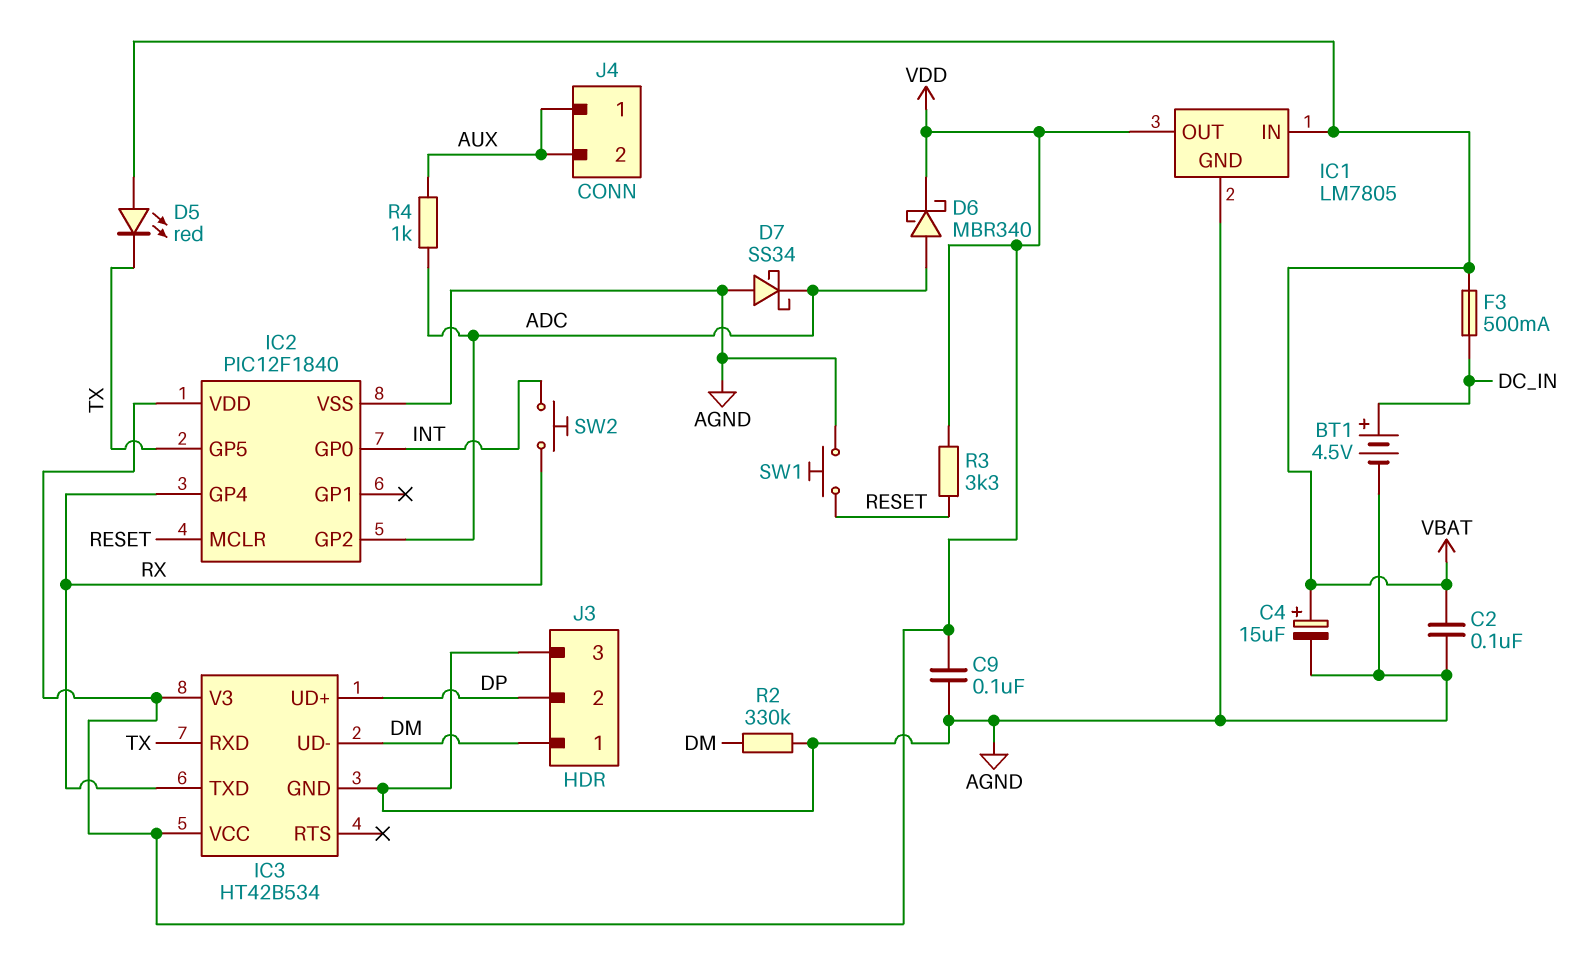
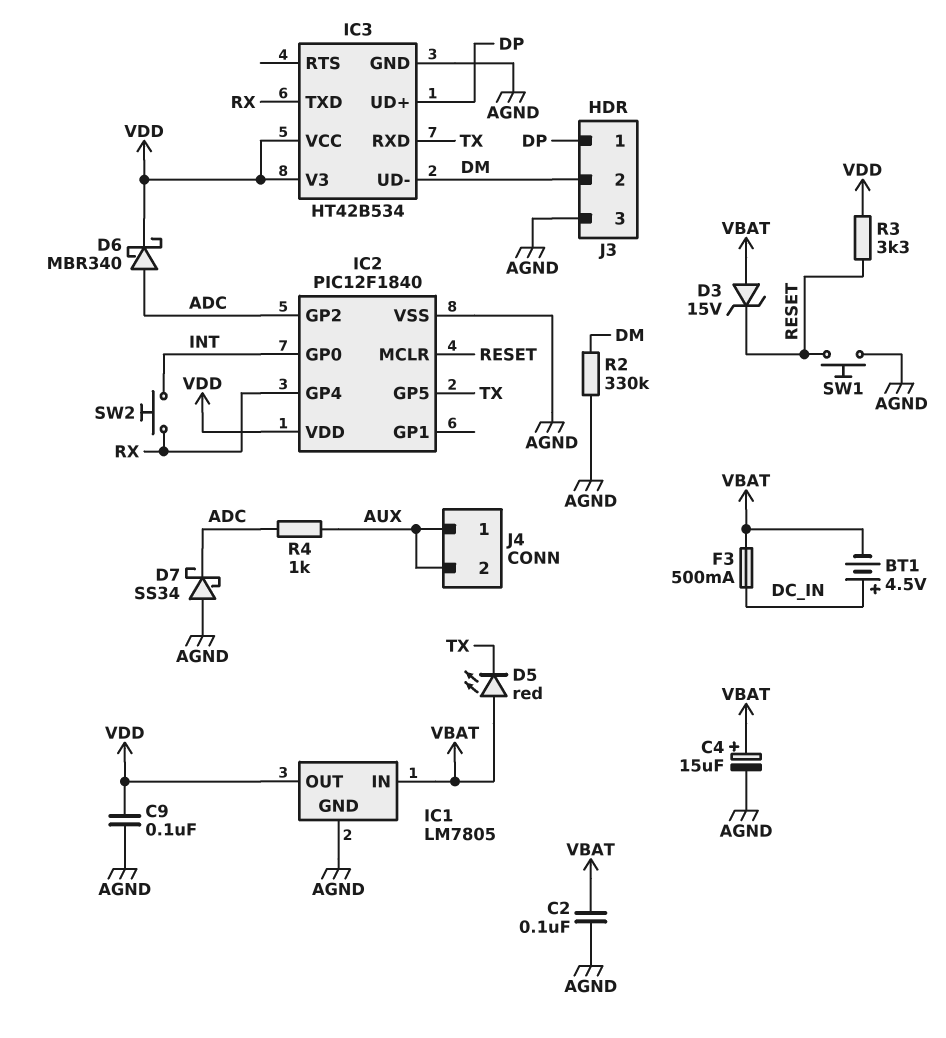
BT1: 4.5V (plus DC_IN, minus AGND) -> 4.5V (plus DC_IN, minus VBAT)
D3: none -> zener 15V (A VBAT, K RESET)
J3 pin 1: DM -> DP
J3 pin 2: DP -> DM

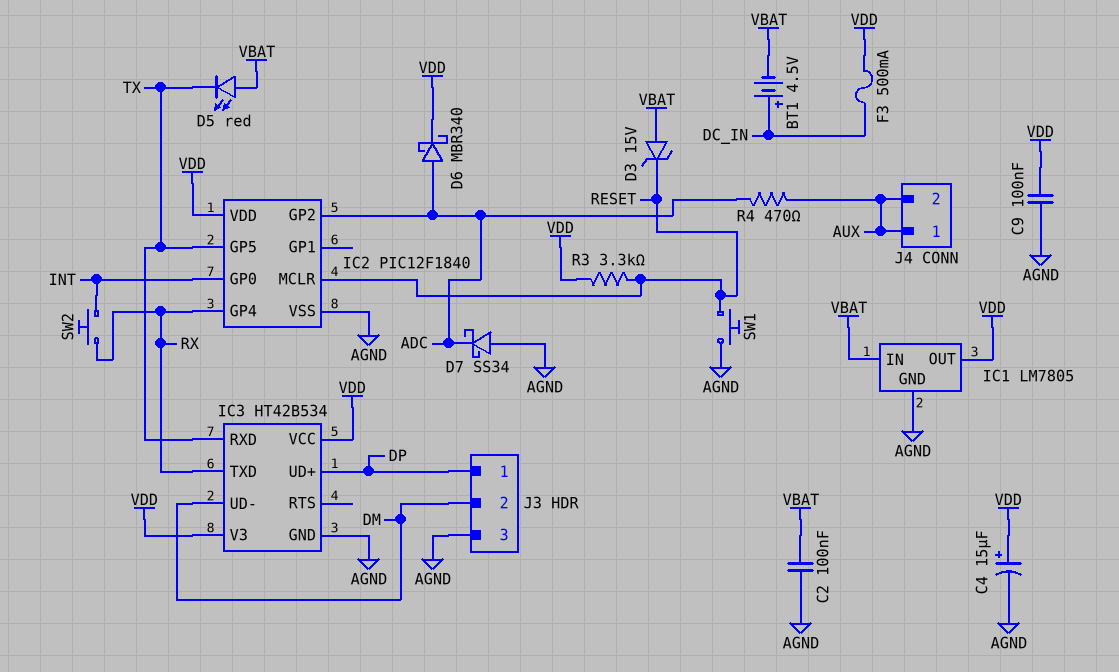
C4: 15uF (plus VBAT, minus AGND) -> 15uF (plus VDD, minus AGND)
F3: 500mA (DC_IN, VBAT) -> 500mA (DC_IN, VDD)
R2: 330k (AGND, DM) -> none
R4: 1k (ADC, AUX) -> 470 (ADC, AUX)

